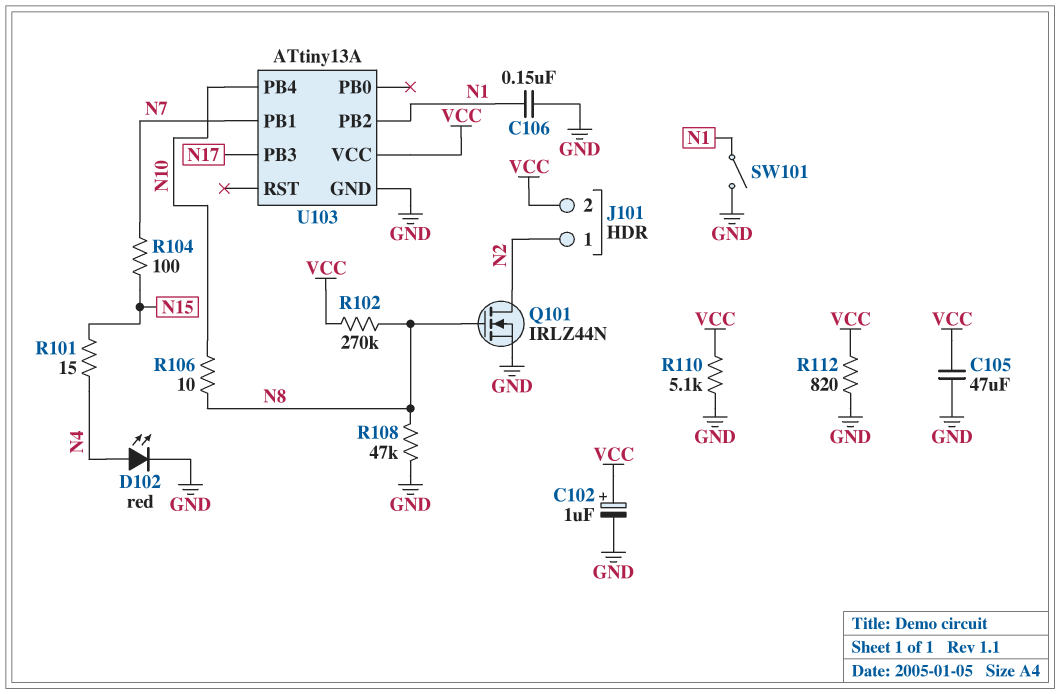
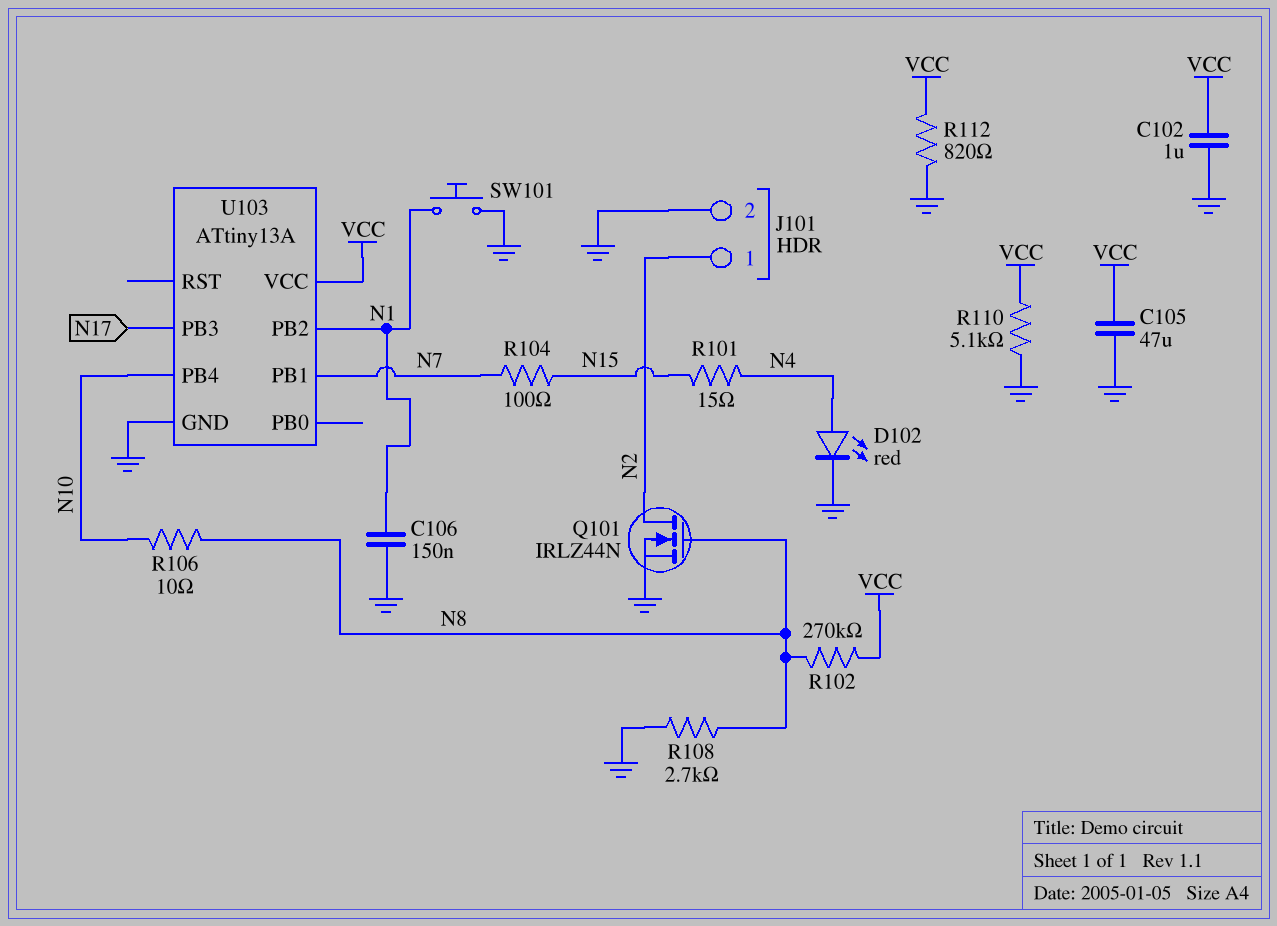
C102: 1uF (plus VCC, minus GND) -> 1uF (GND, VCC)
J101 pin 2: VCC -> GND
R108: 47k (GND, N8) -> 2.7k (GND, N8)
SW101: switch (GND, N1) -> button (GND, N1)

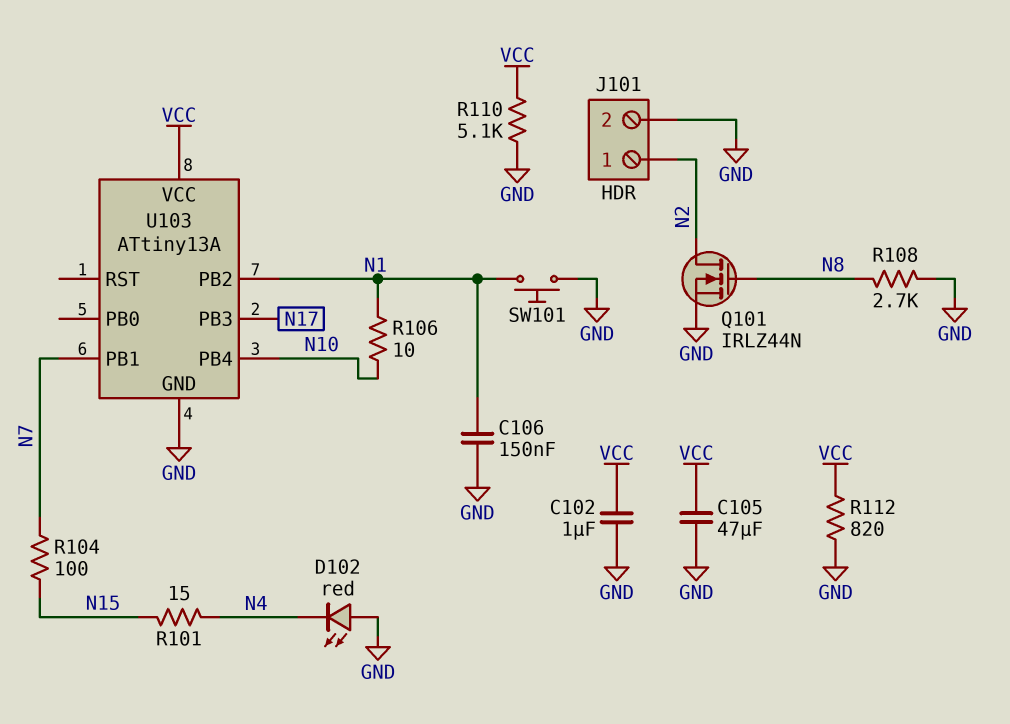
D102: LED red (A N4, K GND) -> LED red (A GND, K N4)
R102: 270k (N8, VCC) -> none
R106: 10 (N8, N10) -> 10 (N1, N10)

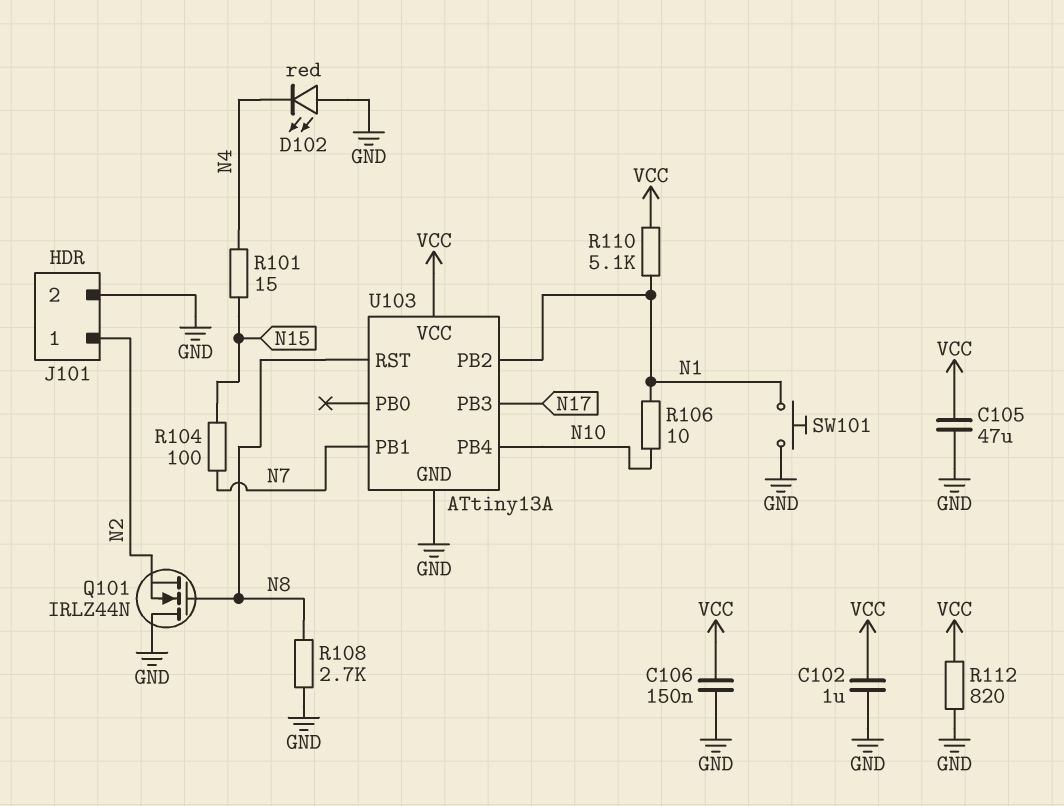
C106: 150nF (GND, N1) -> 150nF (GND, VCC)
Q101: NMOS IRLZ44N (G N8, D N2, S GND) -> NMOS IRLZ44N (G N8, D GND, S N2)
R110: 5.1k (GND, VCC) -> 5.1k (N1, VCC)
U103 pin RST: none -> N8

